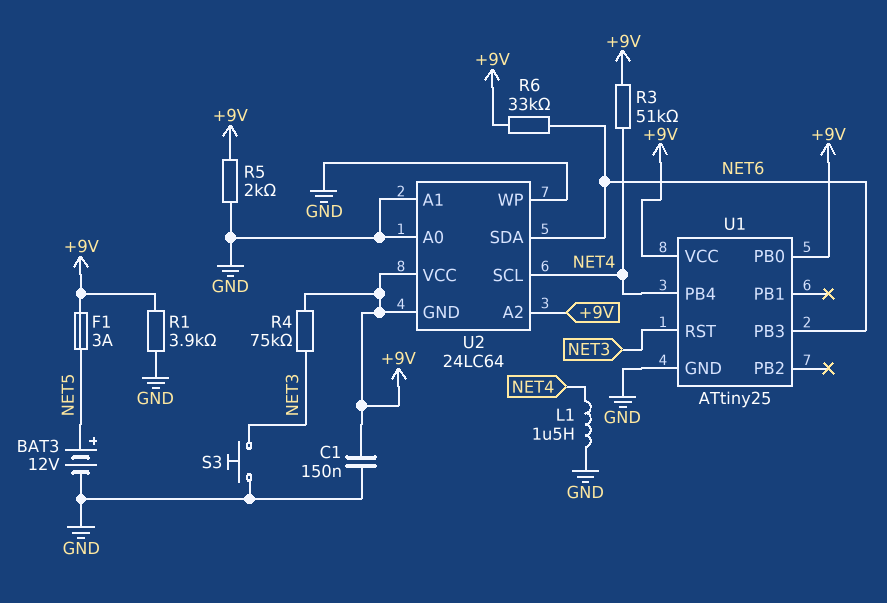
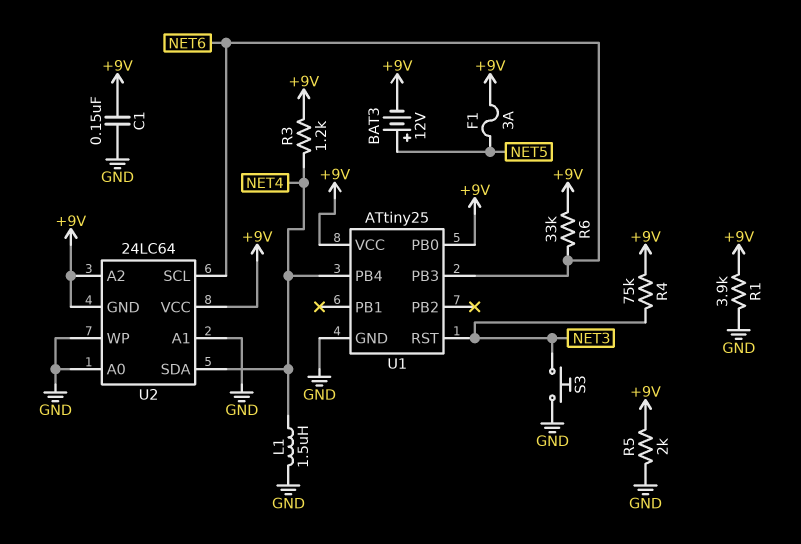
BAT3: 12V (plus NET5, minus GND) -> 12V (plus NET5, minus +9V)
R3: 51k (+9V, NET4) -> 1.2k (+9V, NET4)
U2 pin SCL: NET4 -> NET6
U2 pin SDA: NET6 -> NET4

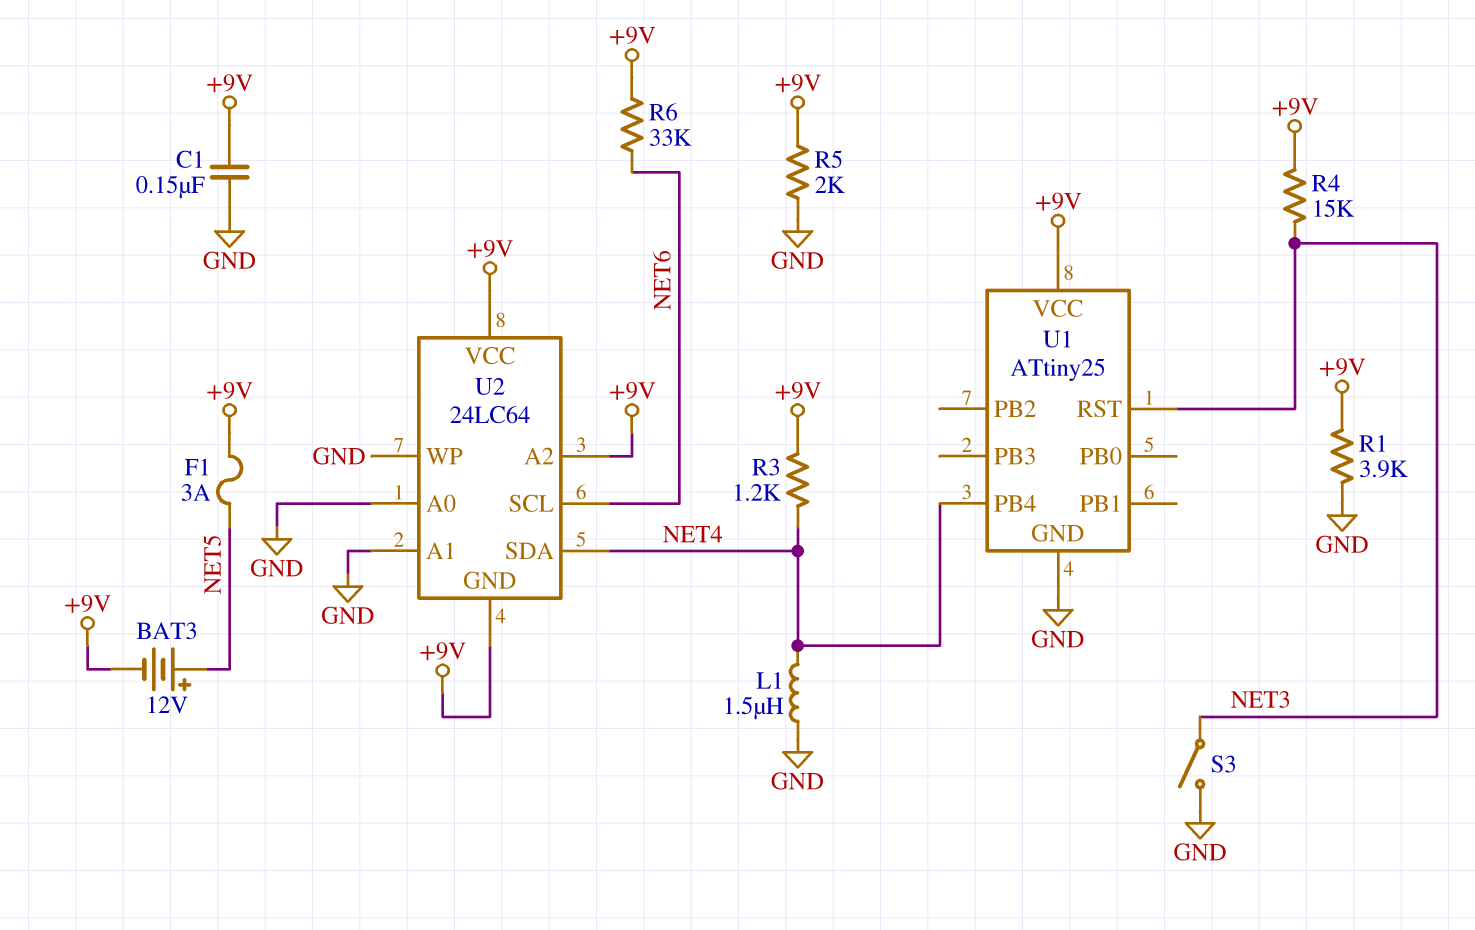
R4: 75k (+9V, NET3) -> 15k (+9V, NET3)
S3: button (GND, NET3) -> switch (GND, NET3)
U1 pin PB0: +9V -> none
U1 pin PB3: NET6 -> none

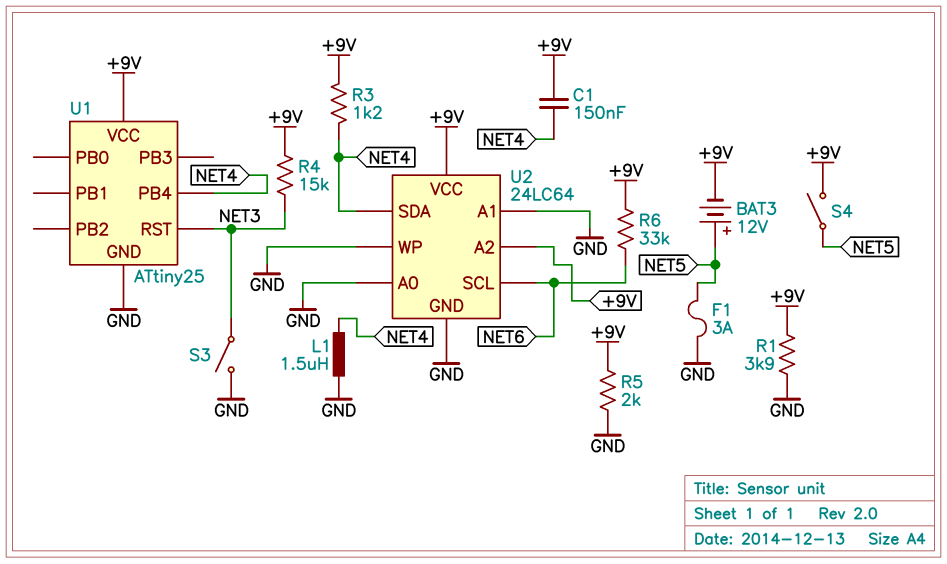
C1: 150nF (+9V, GND) -> 150nF (+9V, NET4)
F1: 3A (+9V, NET5) -> 3A (GND, NET5)
S4: none -> switch (+9V, NET5)
U2 pin GND: +9V -> GND

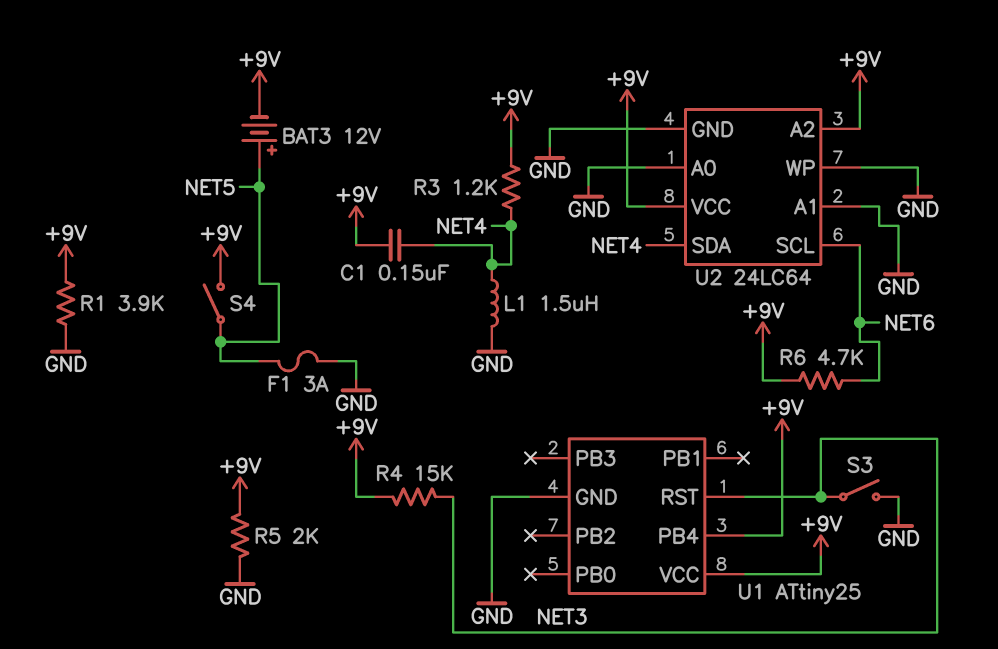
R6: 33k (+9V, NET6) -> 4.7k (+9V, NET6)
U1 pin PB4: NET4 -> +9V

